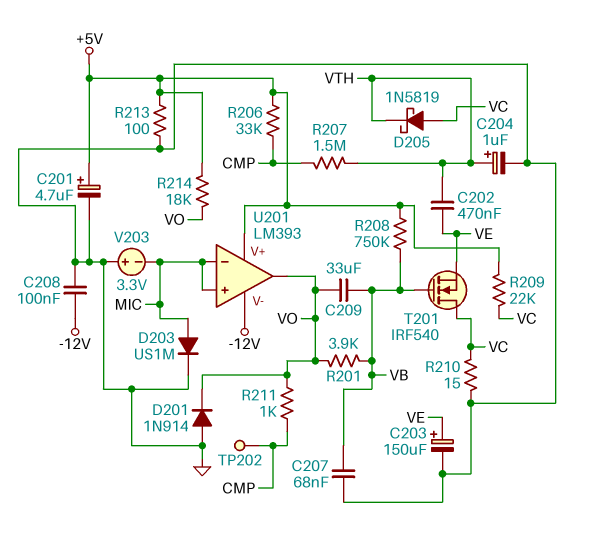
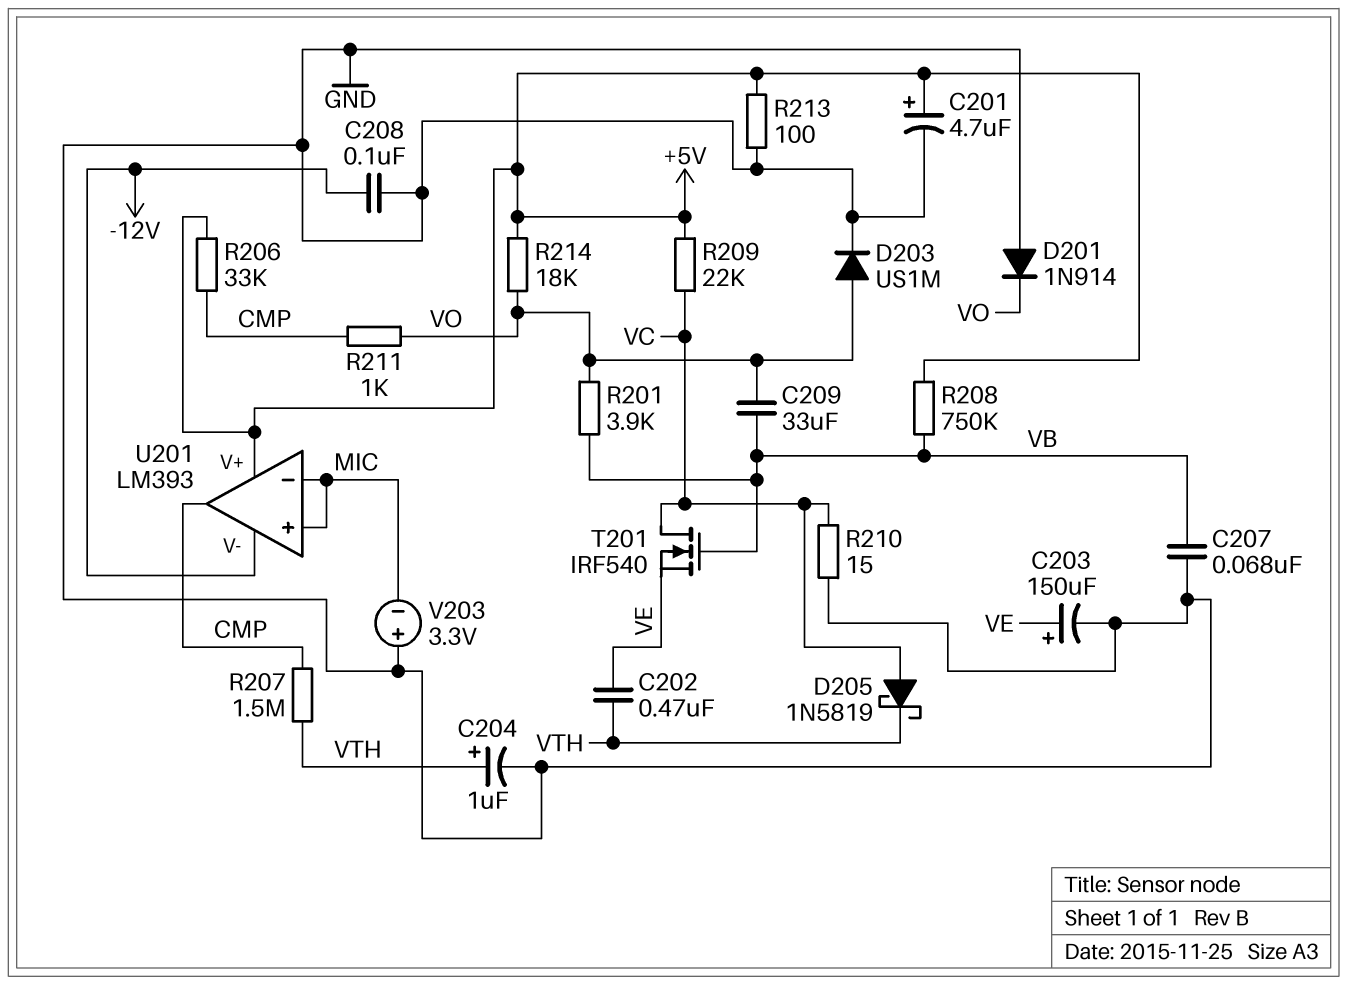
D203: diode US1M (A MIC, K GND) -> diode US1M (A VO, K GND)
TP202: test point (CMP) -> none
U201 pin out: VO -> CMP

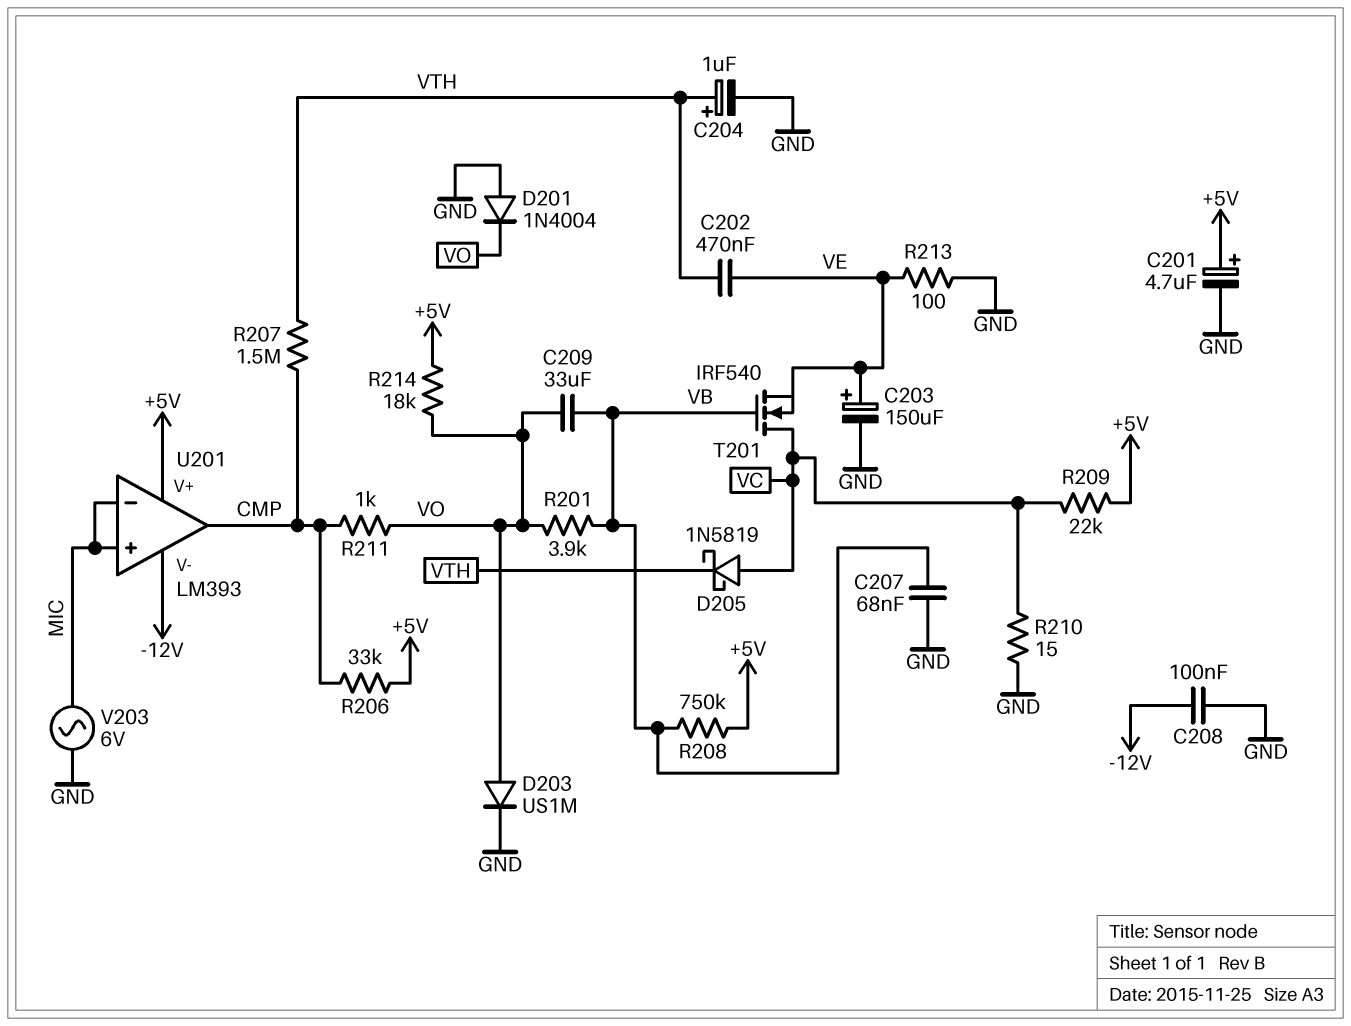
D201: diode 1N914 (A GND, K VO) -> diode 1N4004 (A GND, K VO)
R213: 100 (+5V, GND) -> 100 (GND, VE)
V203: 3.3V (plus GND, minus MIC) -> AC 6V (GND, MIC)

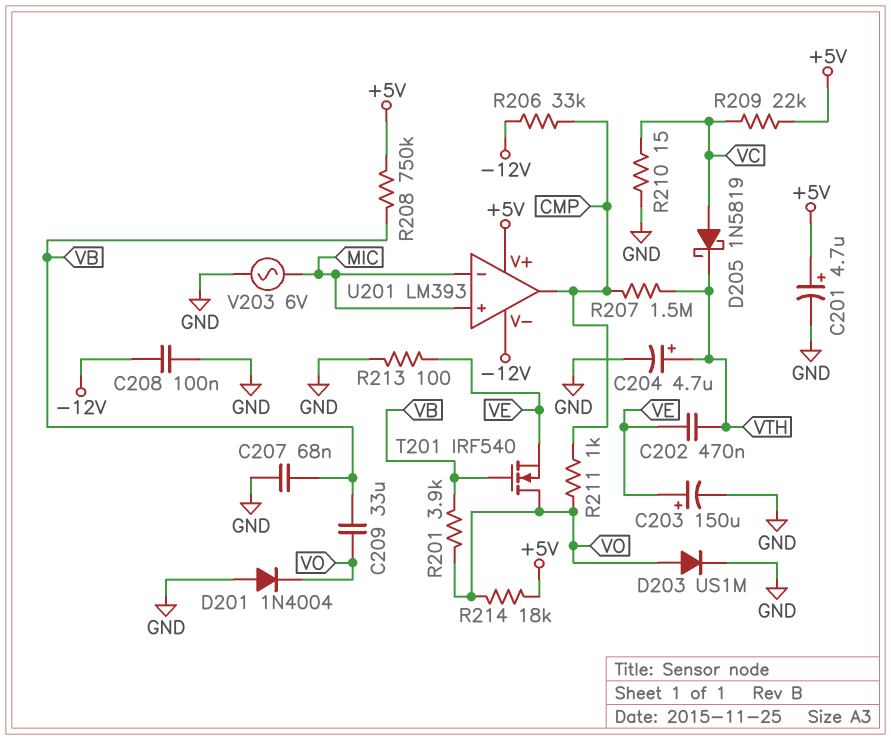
C204: 1uF (plus VTH, minus GND) -> 4.7uF (plus VTH, minus GND)
R206: 33k (+5V, CMP) -> 33k (-12V, CMP)
T201: NMOS IRF540 (G VB, D VC, S VE) -> NMOS IRF540 (G VB, D VO, S VE)

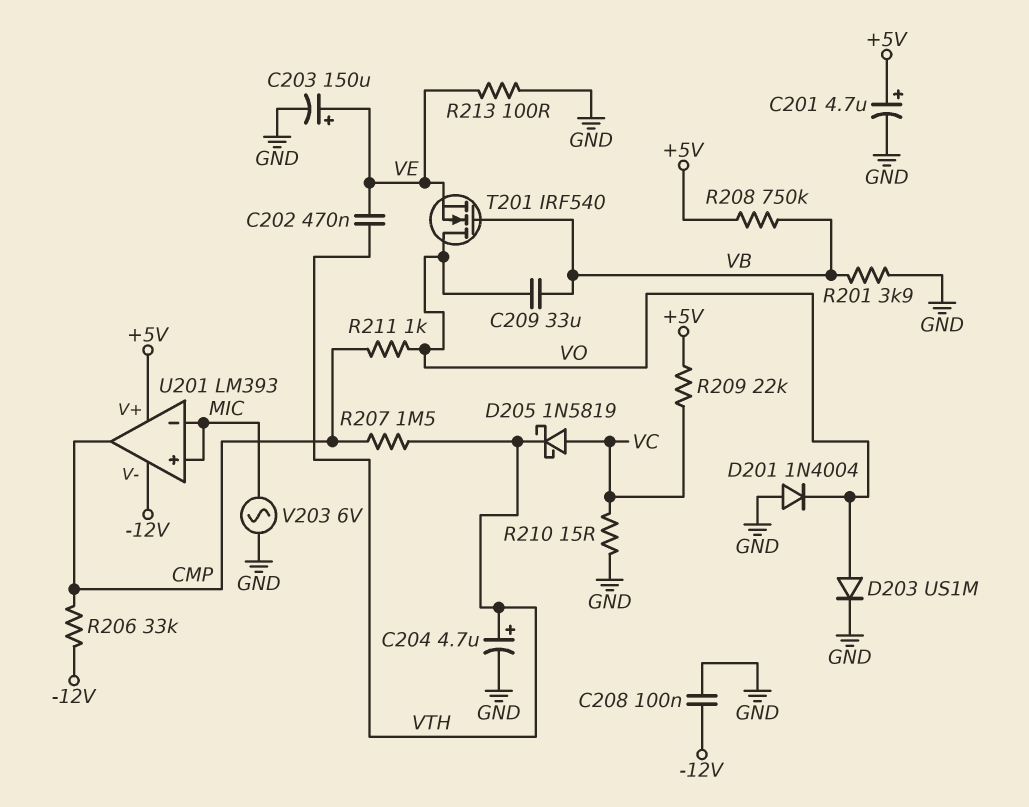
C207: 68nF (GND, VB) -> none
R201: 3.9k (VB, VO) -> 3.9k (GND, VB)
R214: 18k (+5V, VO) -> none

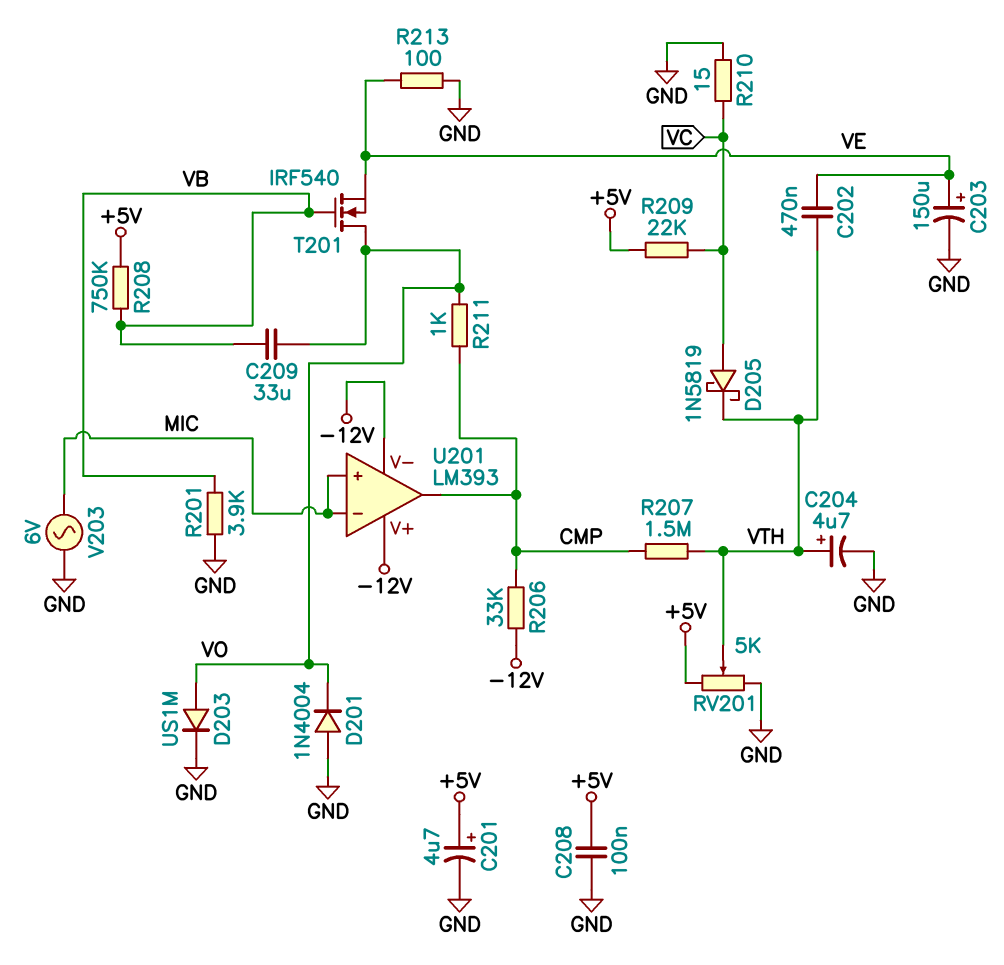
C208: 100nF (-12V, GND) -> 100nF (+5V, GND)
RV201: none -> 5k (+5V, GND, wiper VTH)
U201 pin V+: +5V -> -12V

